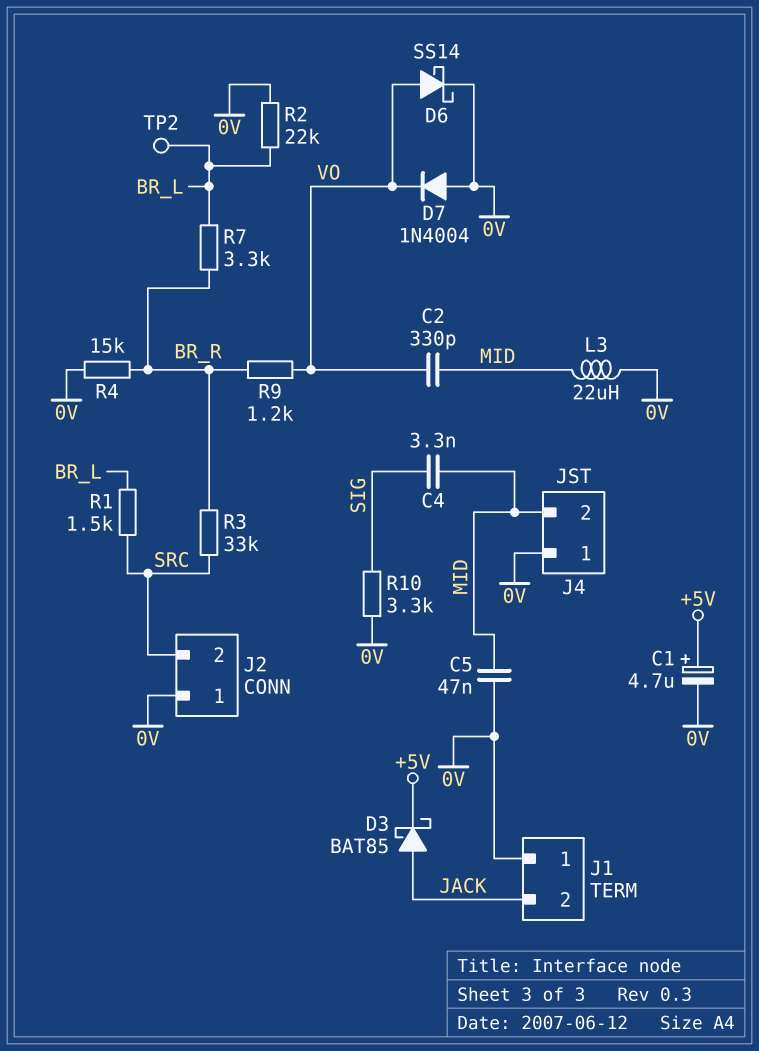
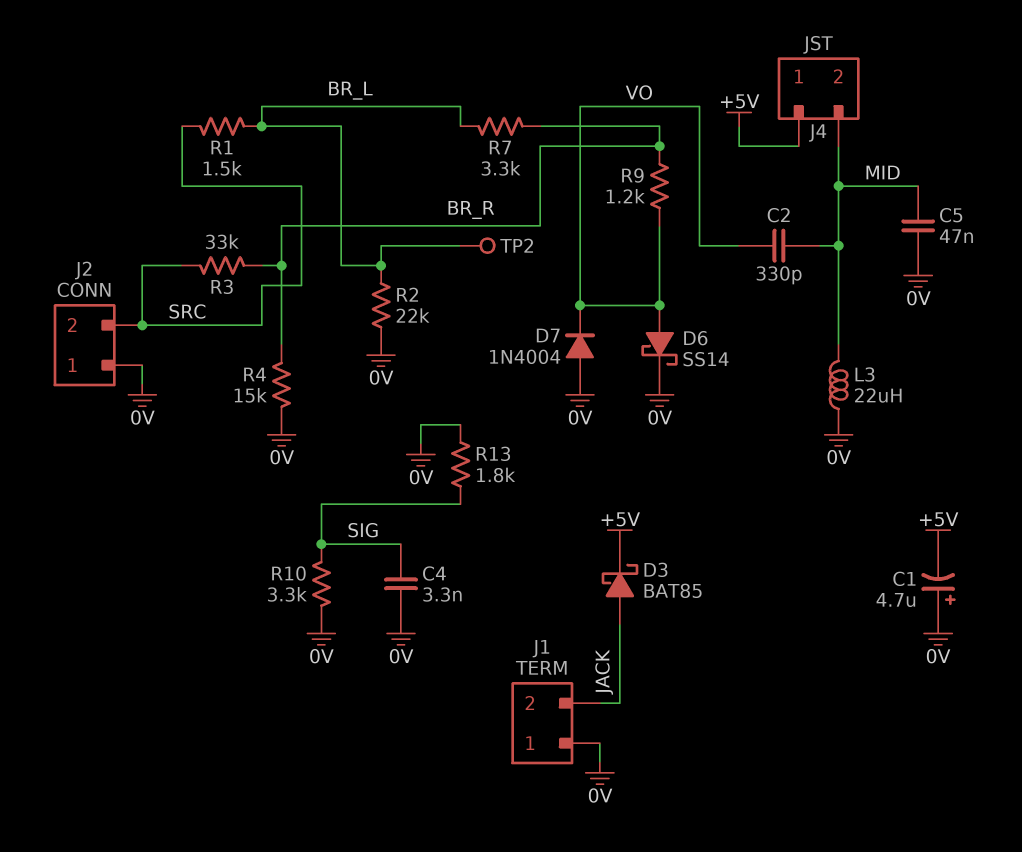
C1: 4.7uF (plus +5V, minus 0V) -> 4.7uF (plus 0V, minus +5V)
C4: 3.3nF (MID, SIG) -> 3.3nF (0V, SIG)
J4 pin 1: 0V -> +5V
R13: none -> 1.8k (0V, SIG)

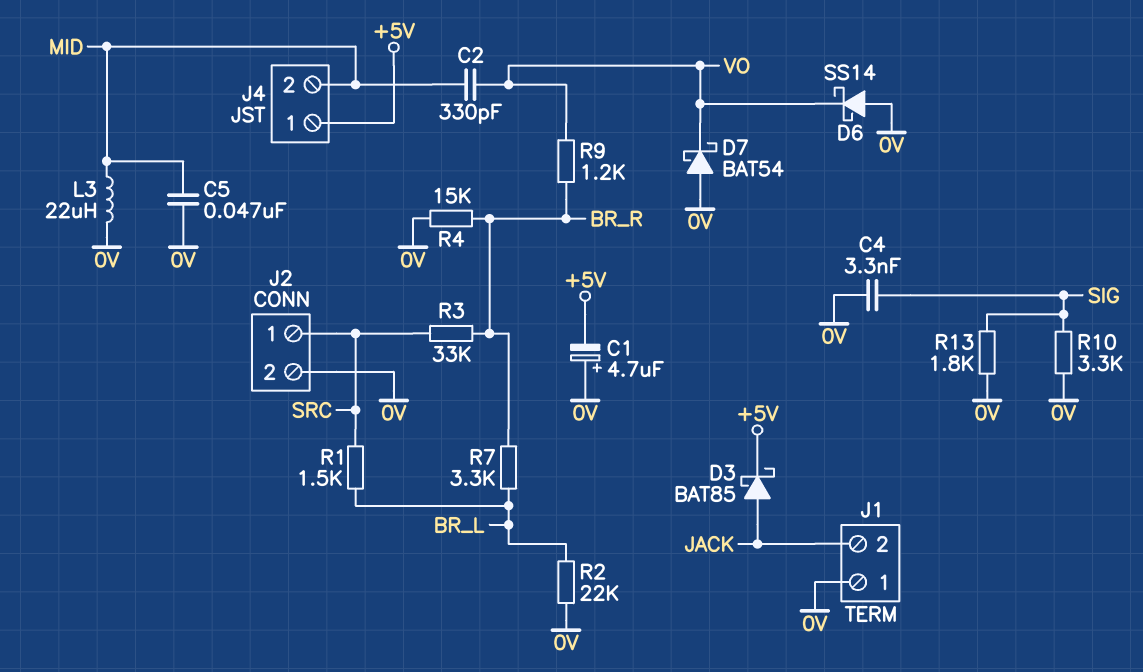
D6: schottky SS14 (A VO, K 0V) -> schottky SS14 (A 0V, K VO)
D7: diode 1N4004 (A 0V, K VO) -> schottky BAT54 (A 0V, K VO)
J2 pin 1: 0V -> SRC
J2 pin 2: SRC -> 0V
TP2: test point (BR_L) -> none

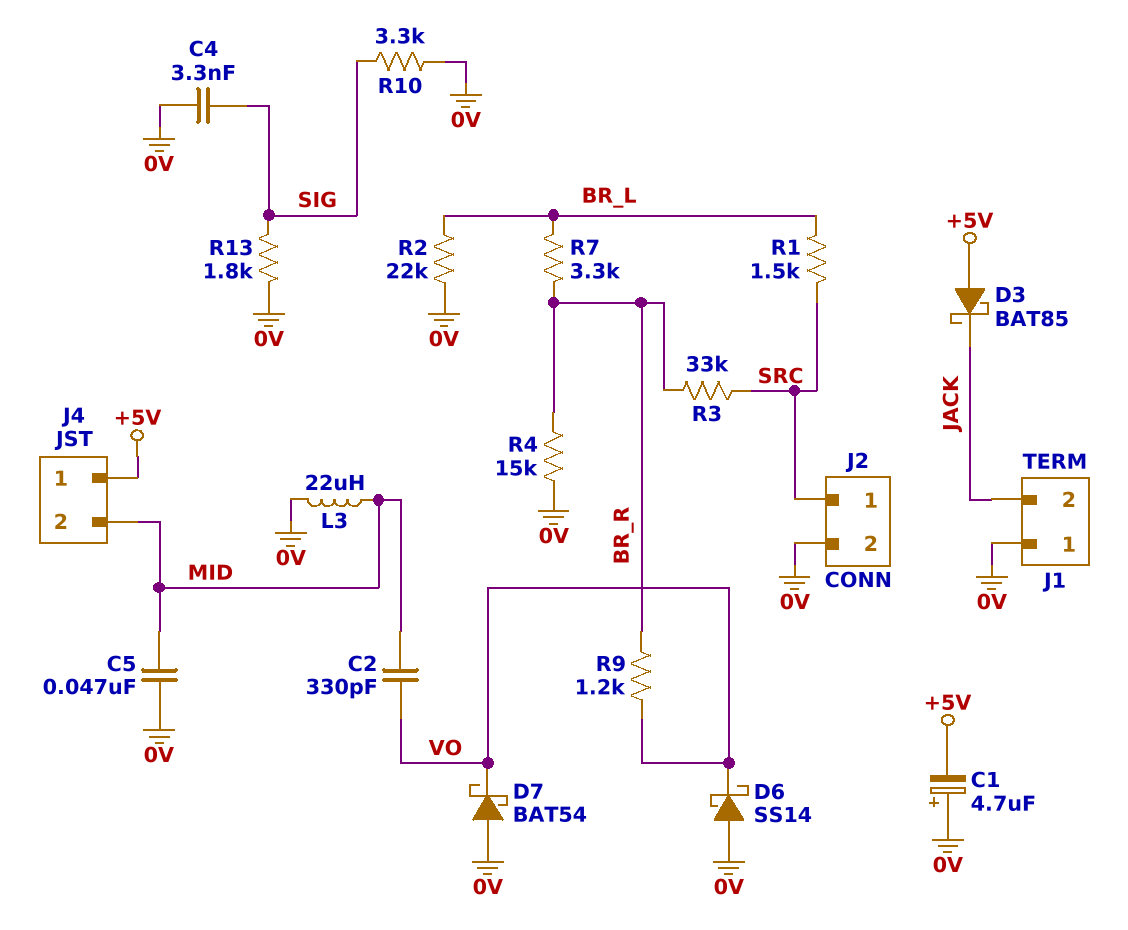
D3: schottky BAT85 (A JACK, K +5V) -> schottky BAT85 (A +5V, K JACK)

